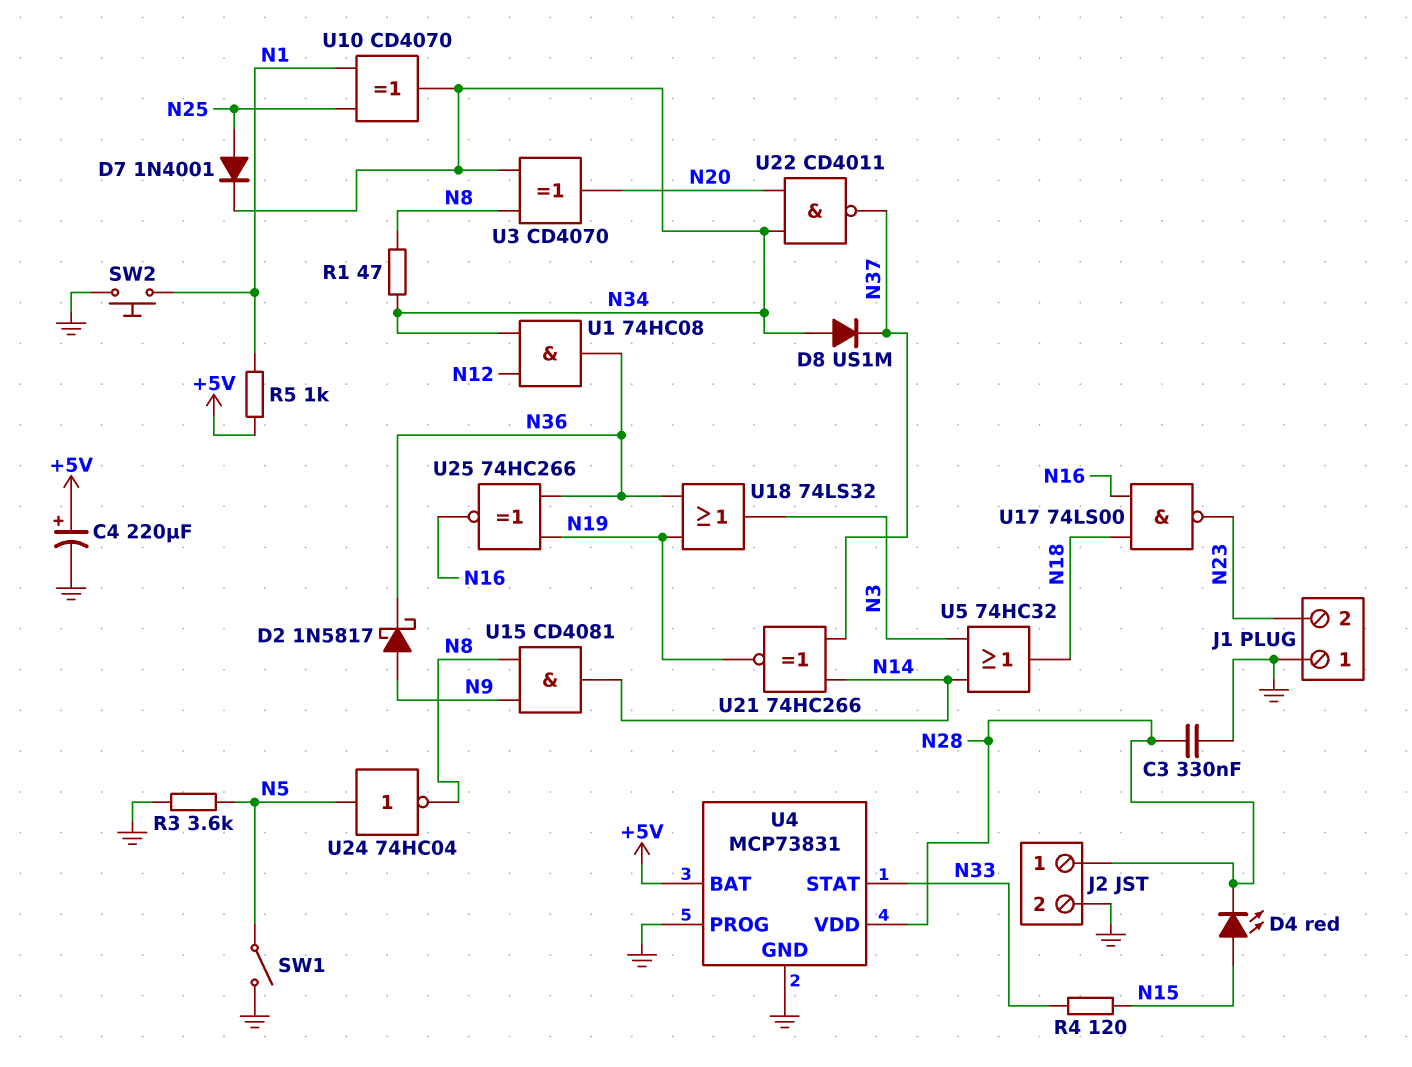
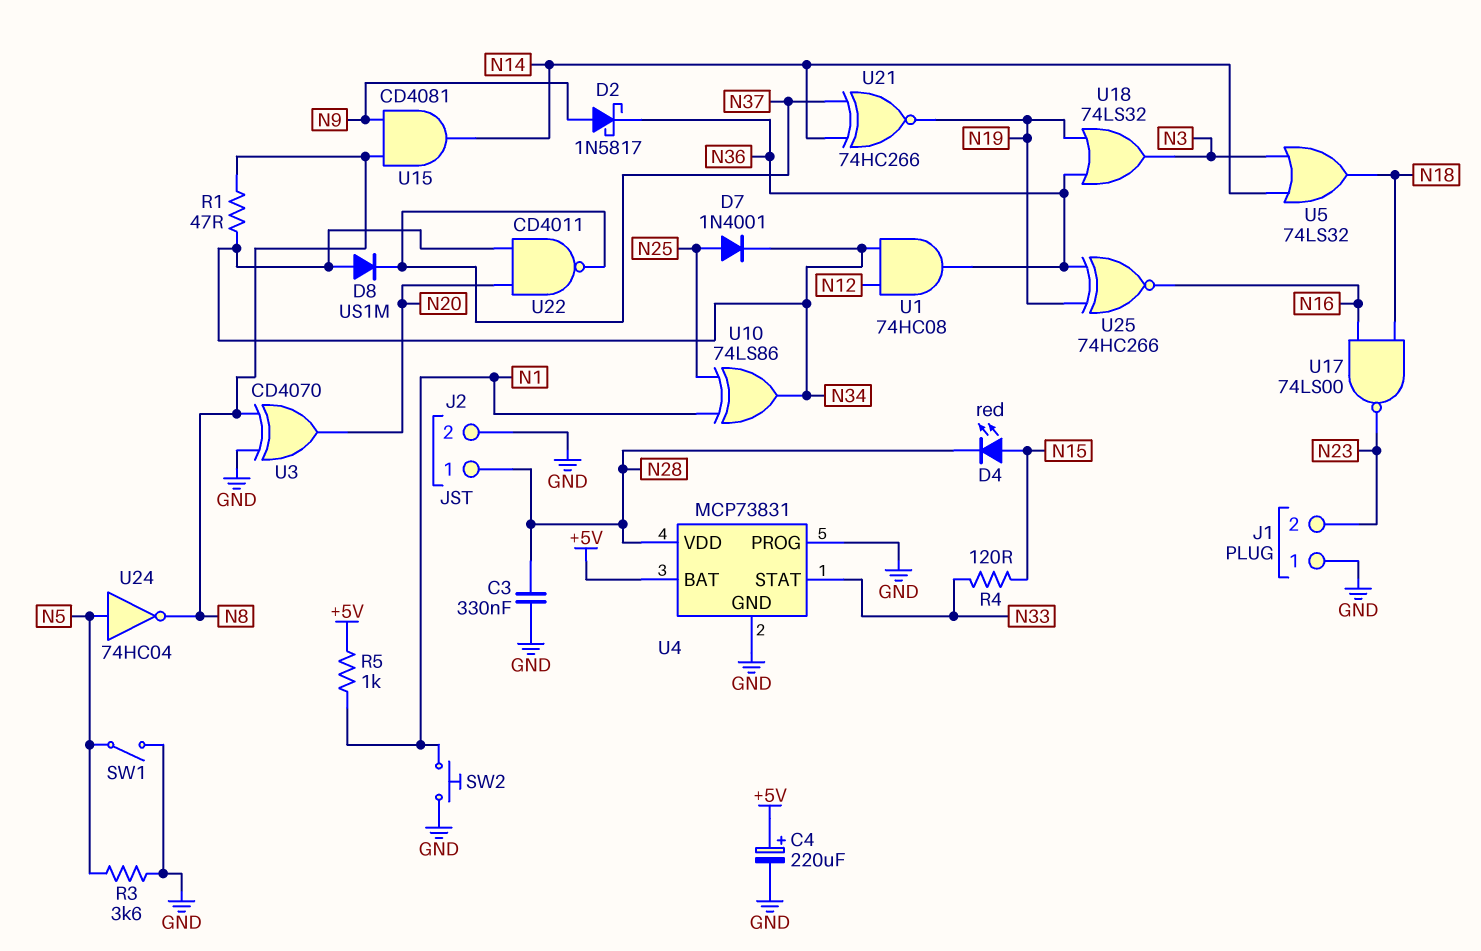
U3: XOR CD4070 (in N8, in N34, out N20) -> XOR CD4070 (in GND, in N8, out N20)
U5: OR 74HC32 (in N3, in N14, out N18) -> OR 74LS32 (in N3, in N14, out N18)
U10: XOR CD4070 (in N1, in N25, out N34) -> XOR 74LS86 (in N1, in N25, out N34)

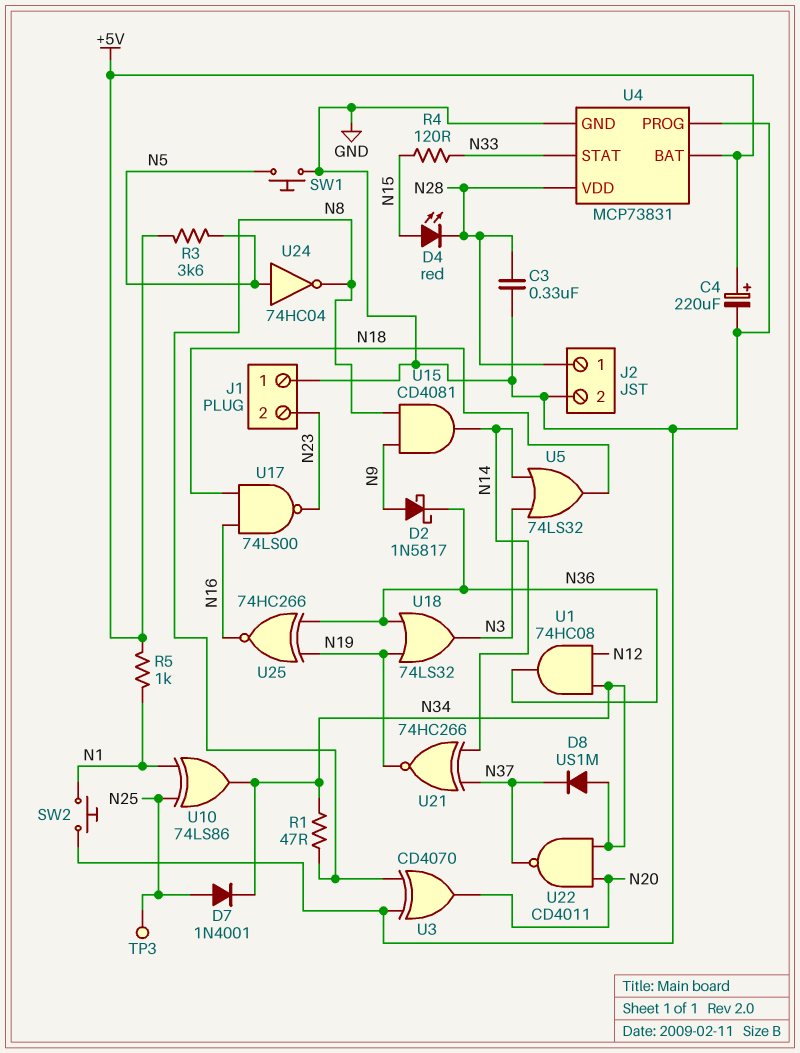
R3: 3.6k (GND, N5) -> 3.6k (+5V, N5)
SW1: switch (GND, N5) -> button (GND, N5)
TP3: none -> test point (N25)

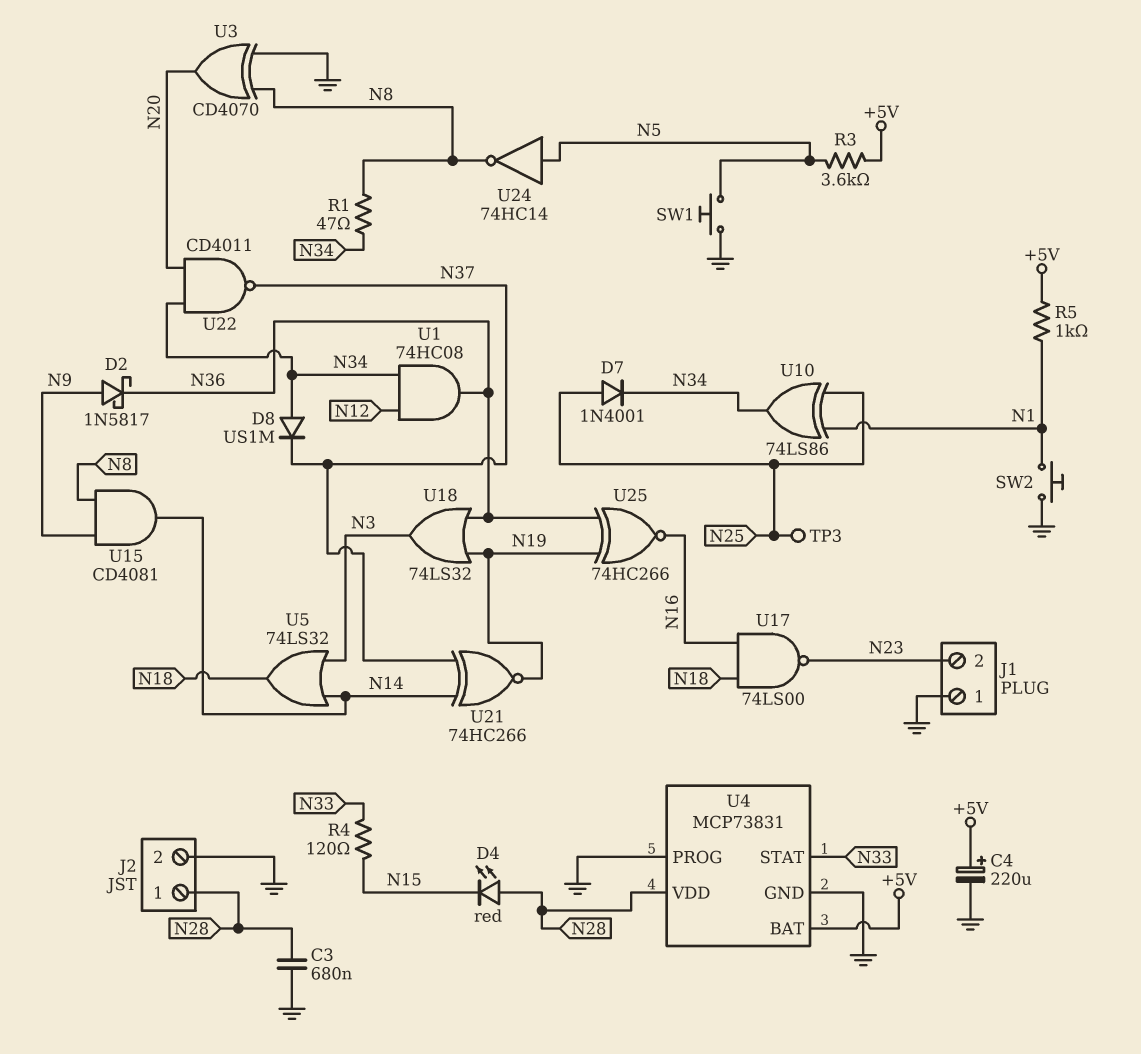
C3: 330nF (GND, N28) -> 680nF (GND, N28)
D4: LED red (A N15, K N28) -> LED red (A N28, K N15)
U24: NOT 74HC04 (in N5, out N8) -> NOT 74HC14 (in N5, out N8)

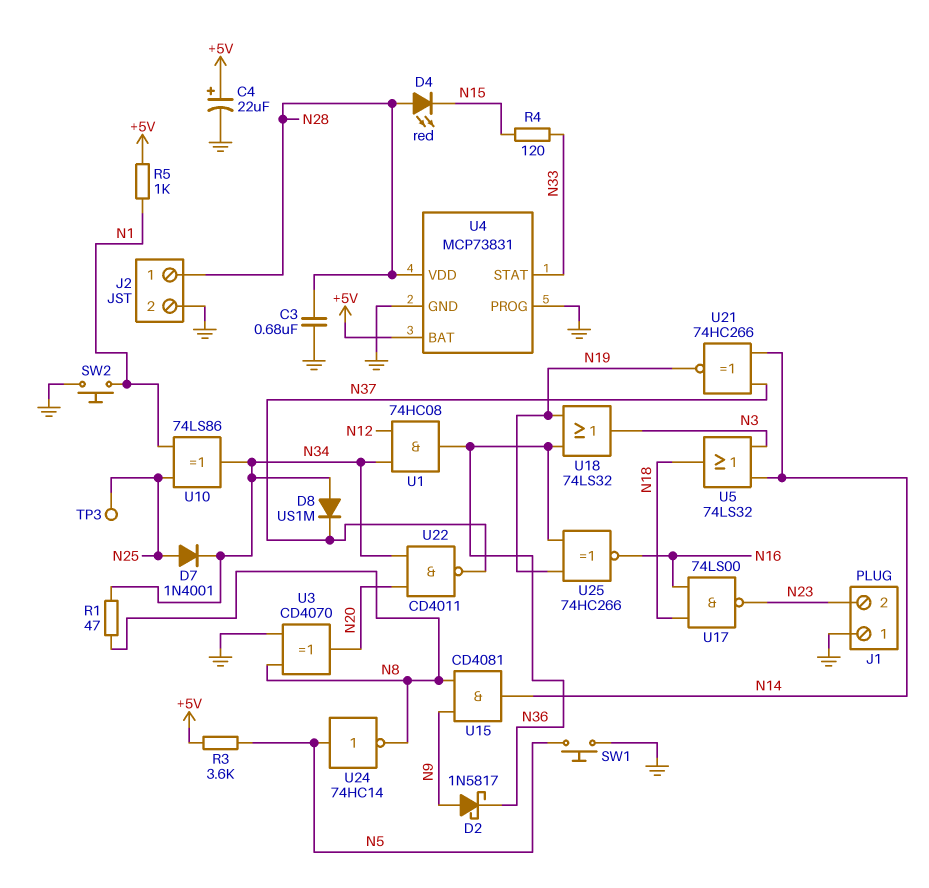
C4: 220uF (plus +5V, minus GND) -> 22uF (plus +5V, minus GND)

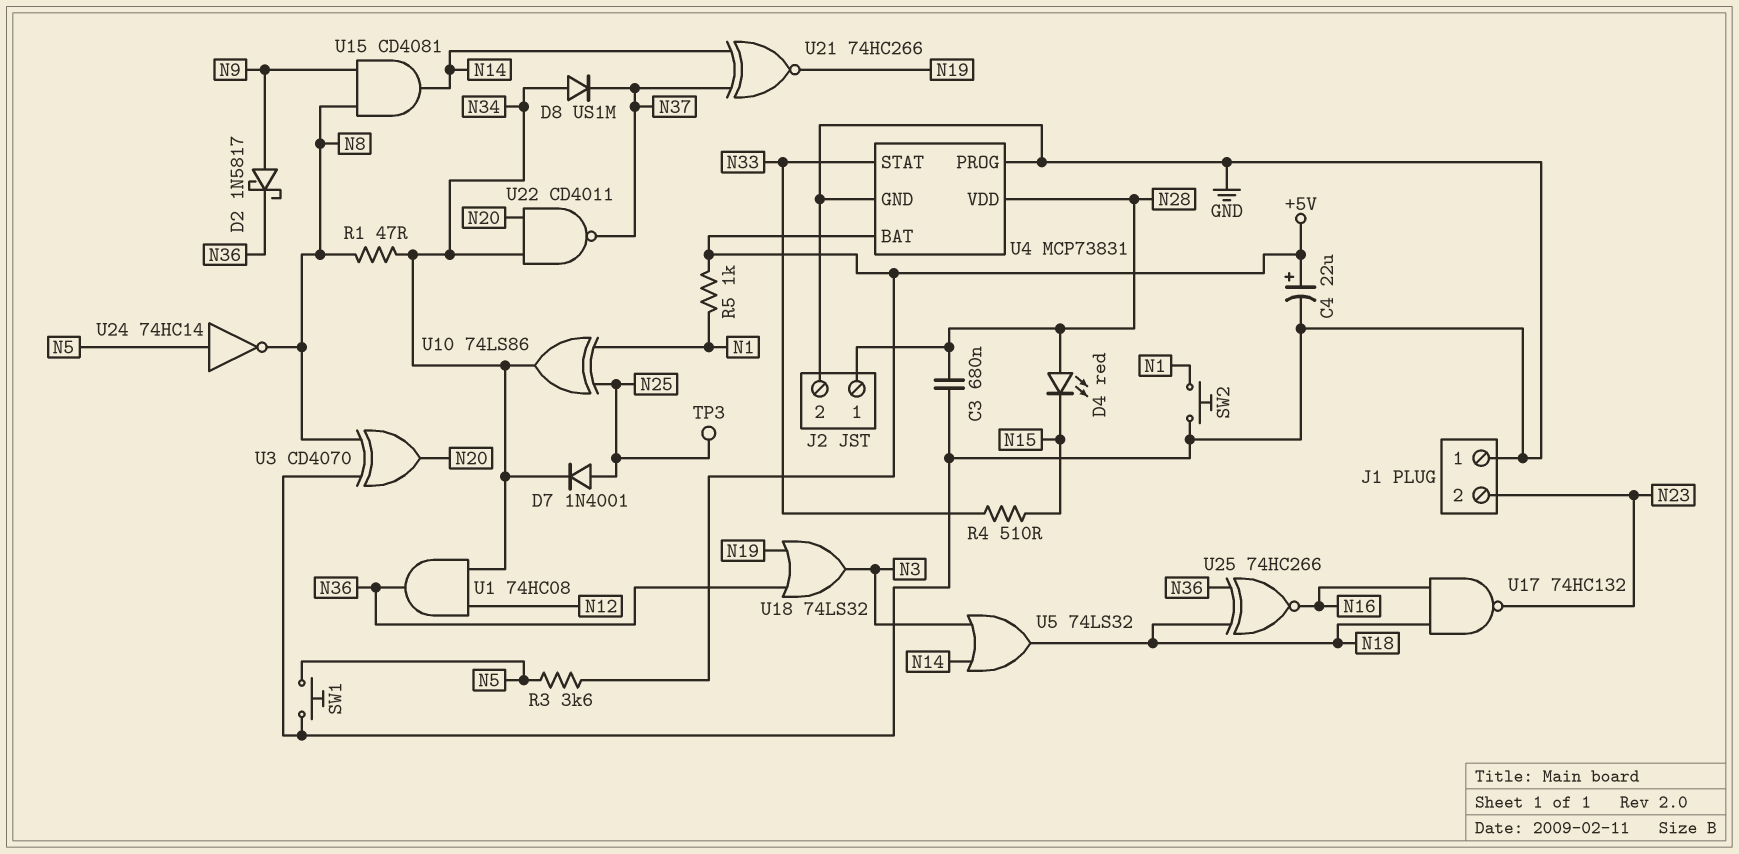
R4: 120 (N15, N33) -> 510 (N15, N33)
U17: NAND 74LS00 (in N16, in N18, out N23) -> NAND 74HC132 (in N16, in N18, out N23)
U25: XNOR 74HC266 (in N19, in N36, out N16) -> XNOR 74HC266 (in N18, in N36, out N16)

